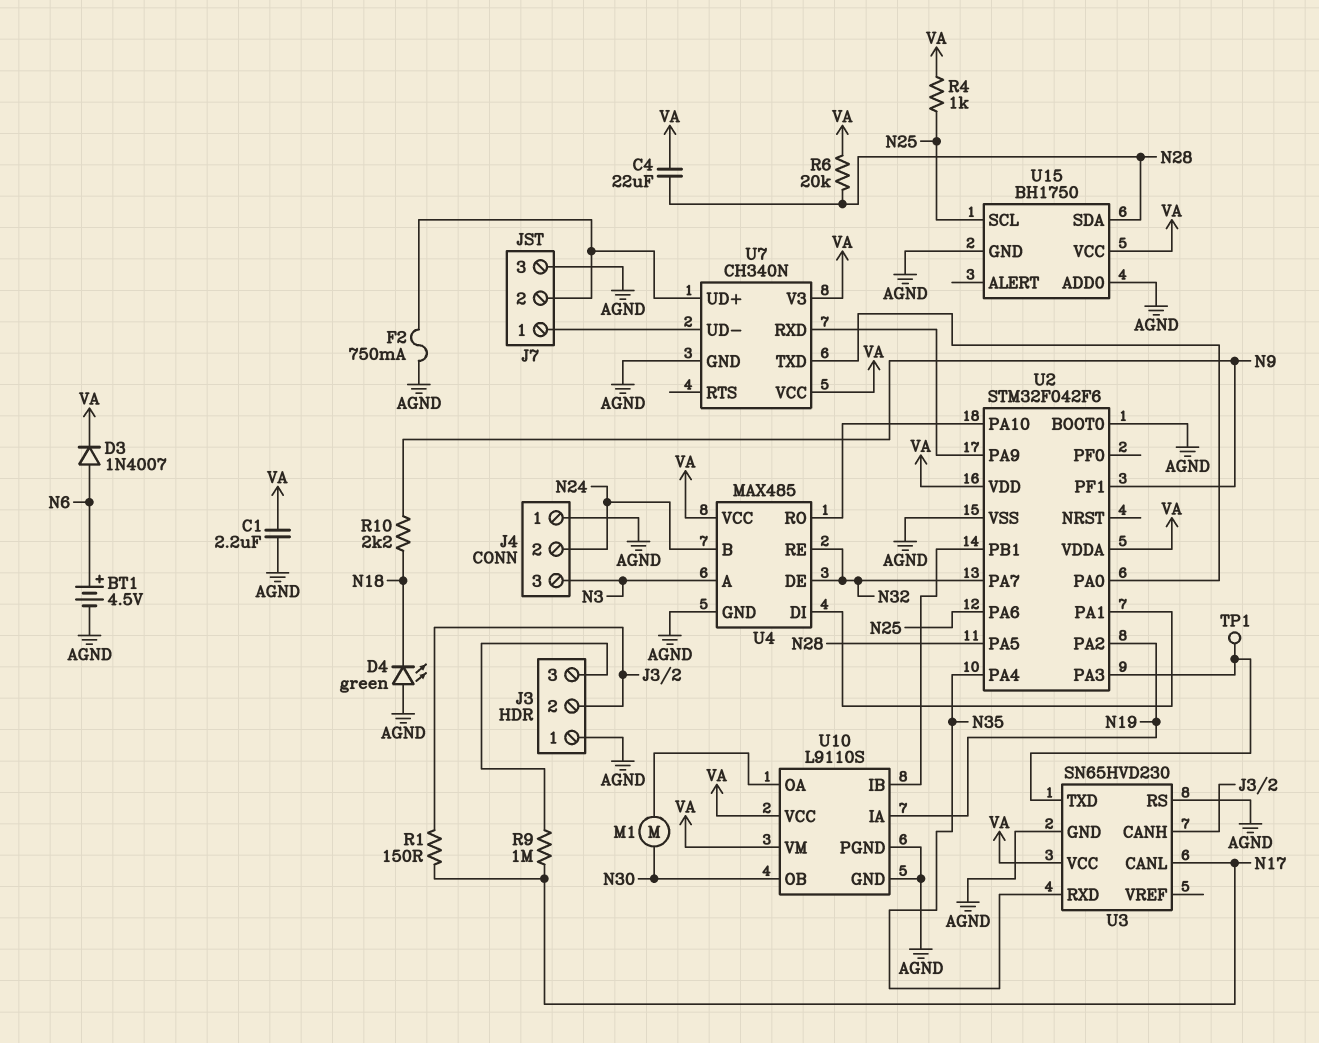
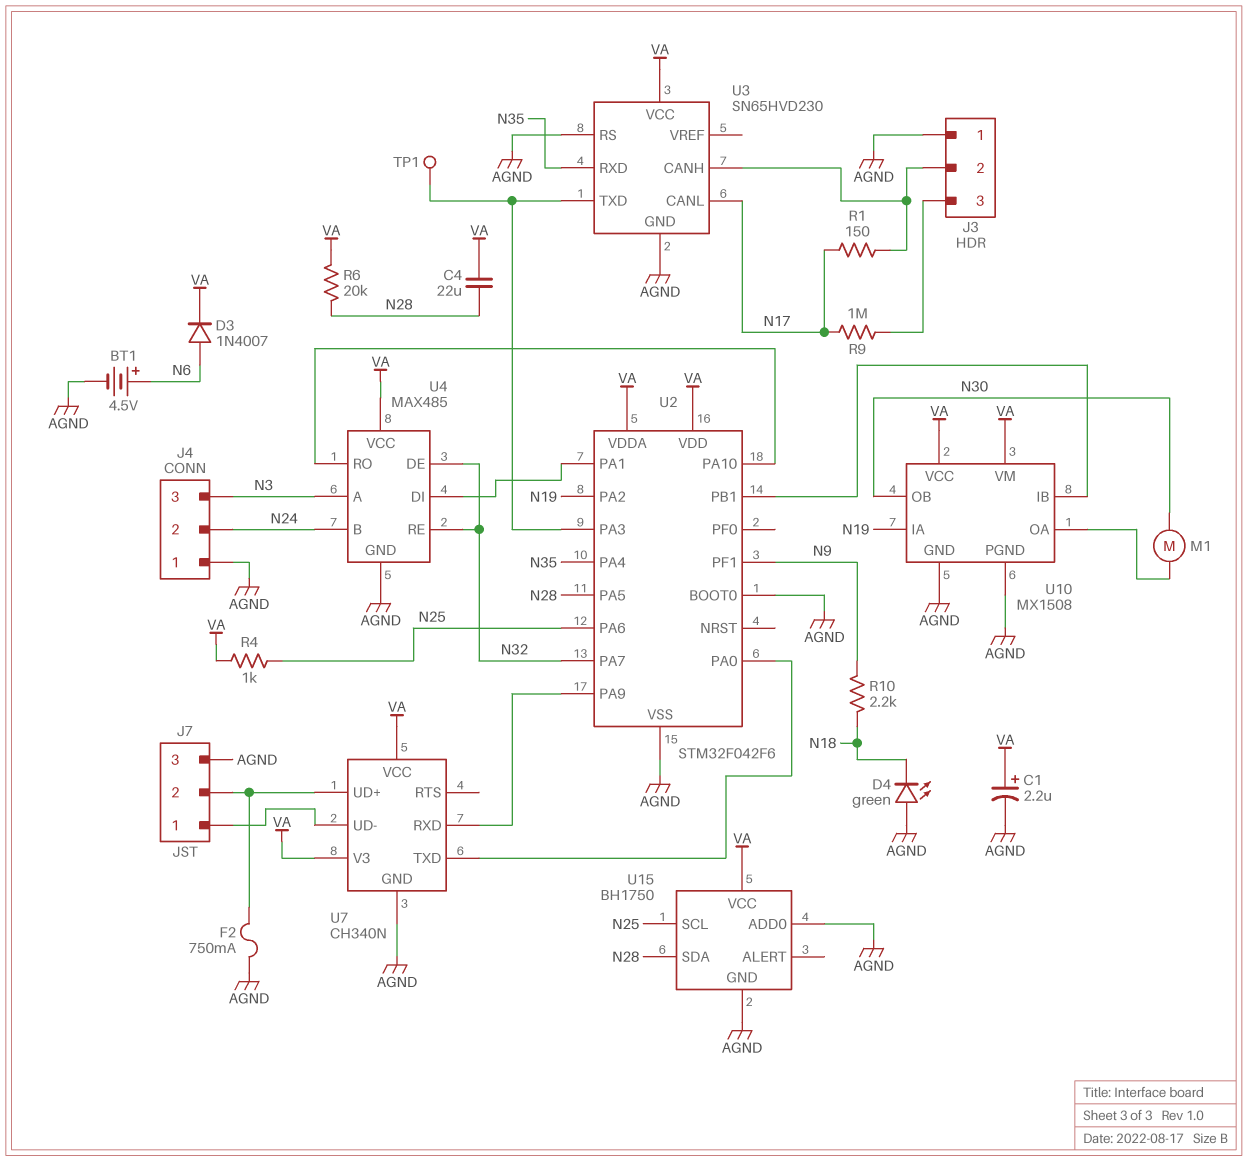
C1: 2.2uF (AGND, VA) -> 2.2uF (plus VA, minus AGND)
U10: L9110S -> MX1508

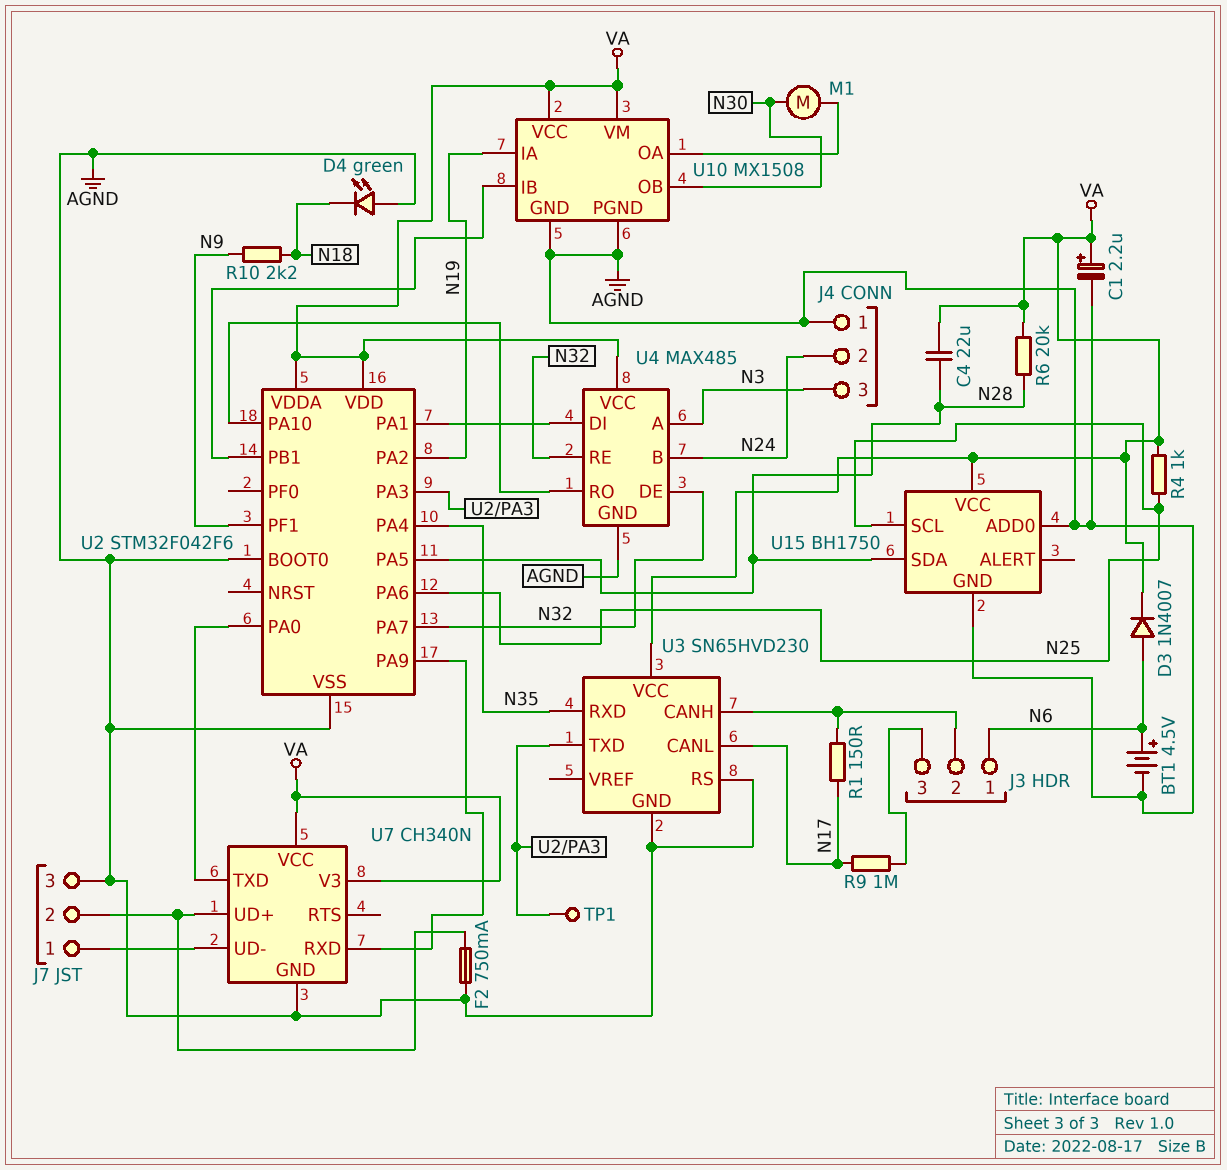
J3 pin 1: AGND -> N6

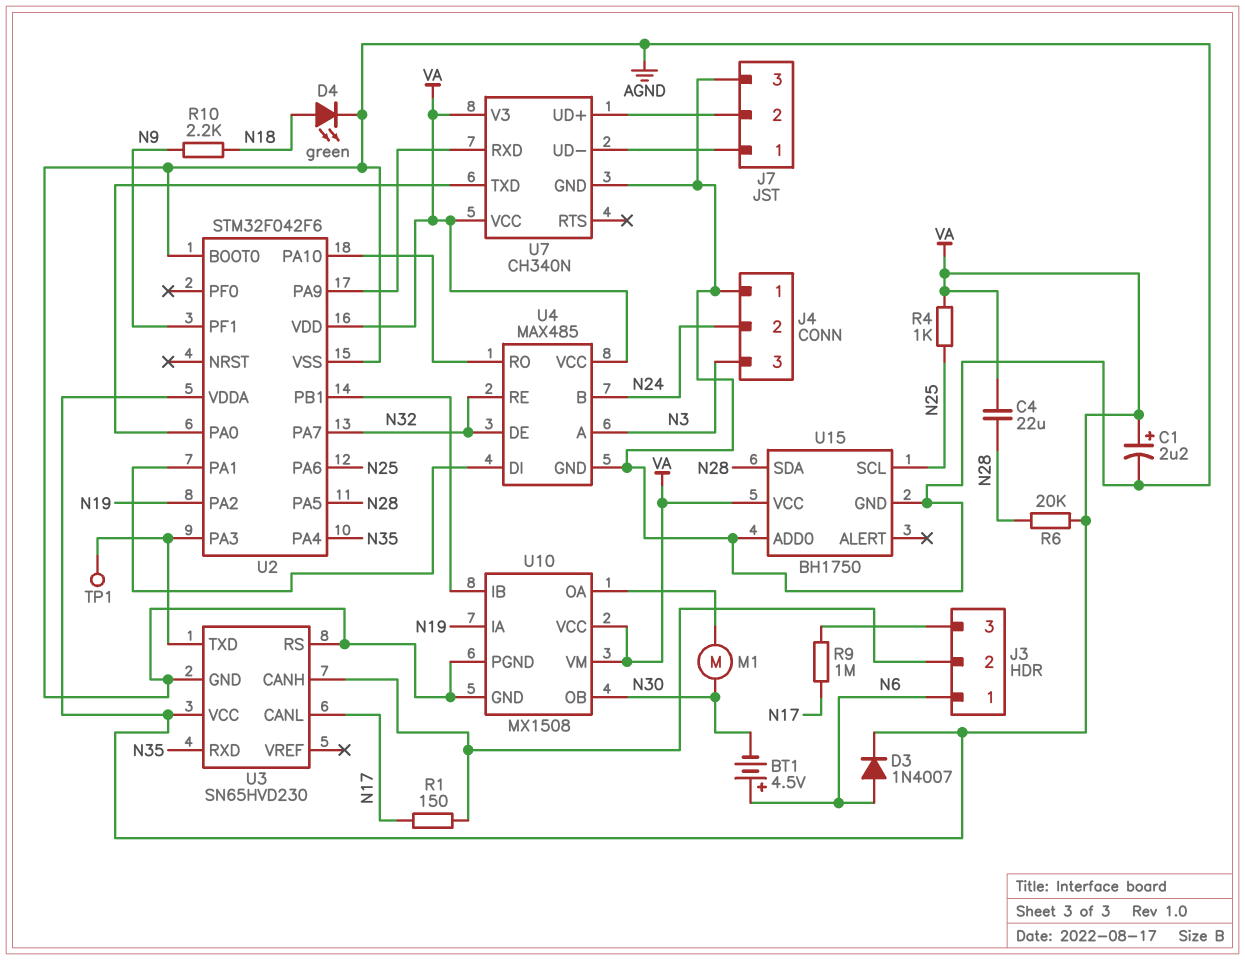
BT1: 4.5V (plus N6, minus AGND) -> 4.5V (plus N6, minus N30)
D4: LED green (A AGND, K N18) -> LED green (A N18, K AGND)
F2: 750mA (AGND, J7/2) -> none

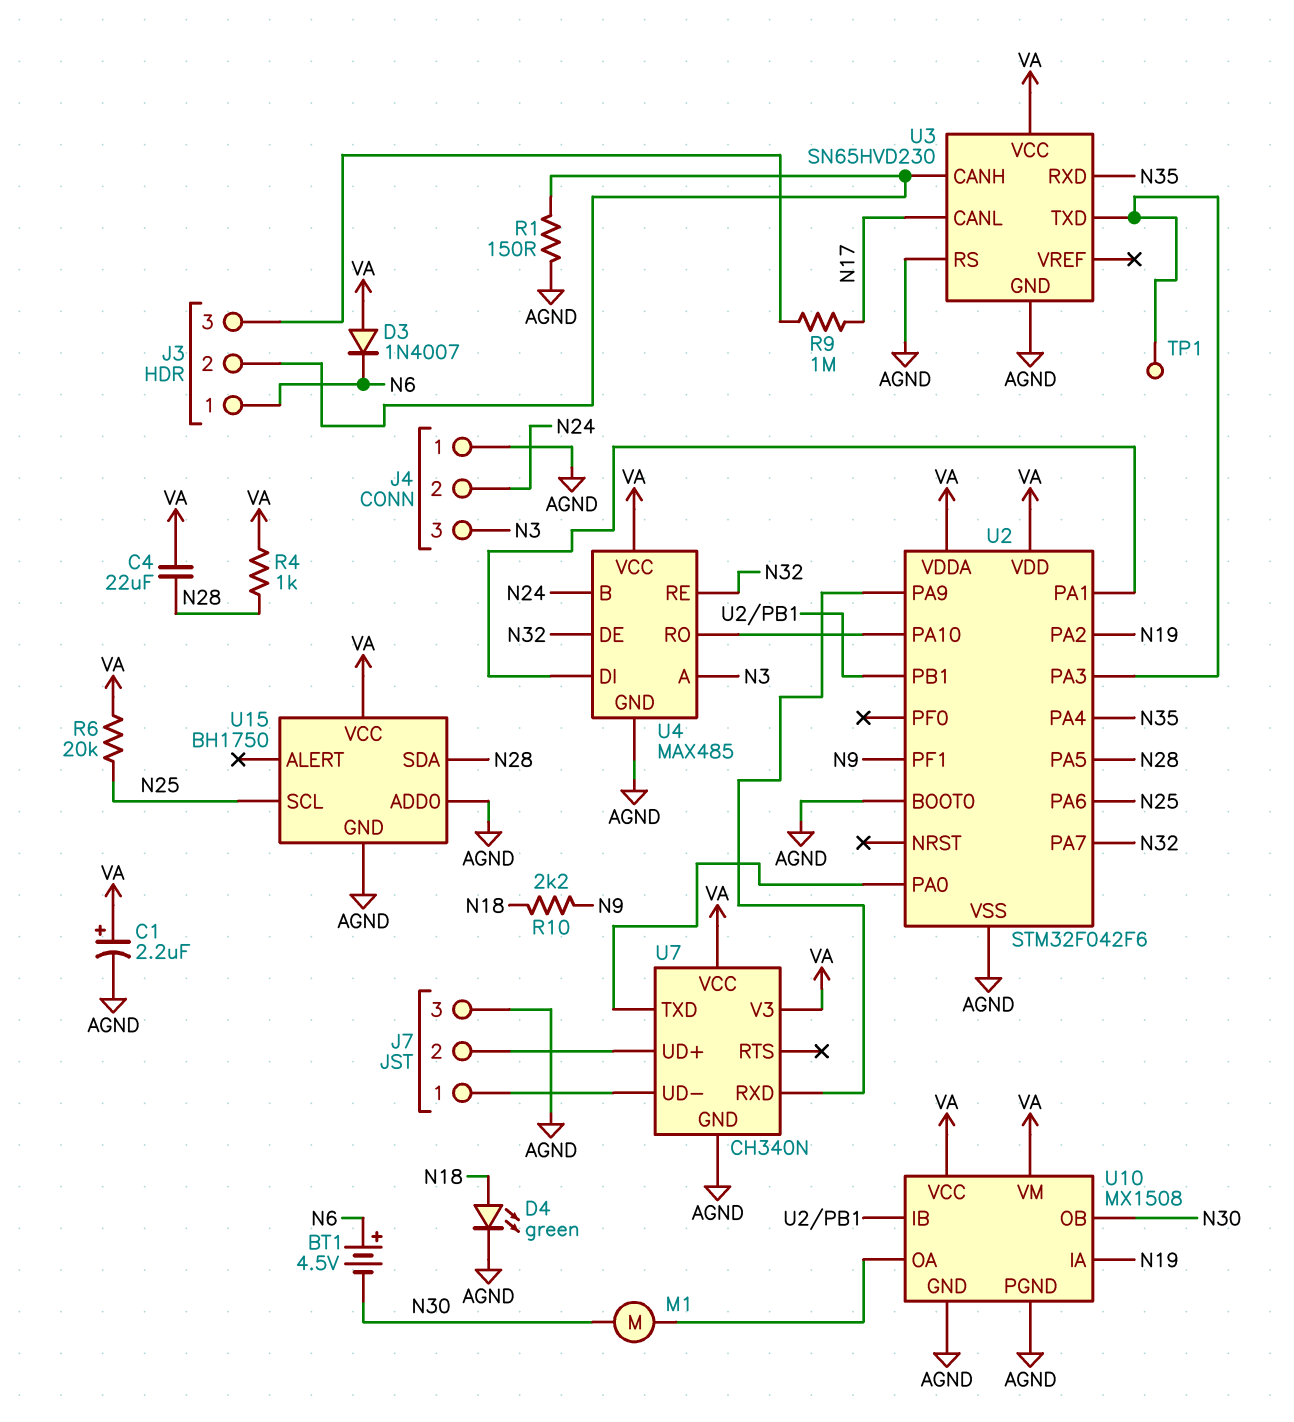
D3: diode 1N4007 (A N6, K VA) -> diode 1N4007 (A VA, K N6)
R1: 150 (J3/2, N17) -> 150 (AGND, J3/2)
R4: 1k (N25, VA) -> 1k (N28, VA)
R6: 20k (N28, VA) -> 20k (N25, VA)

